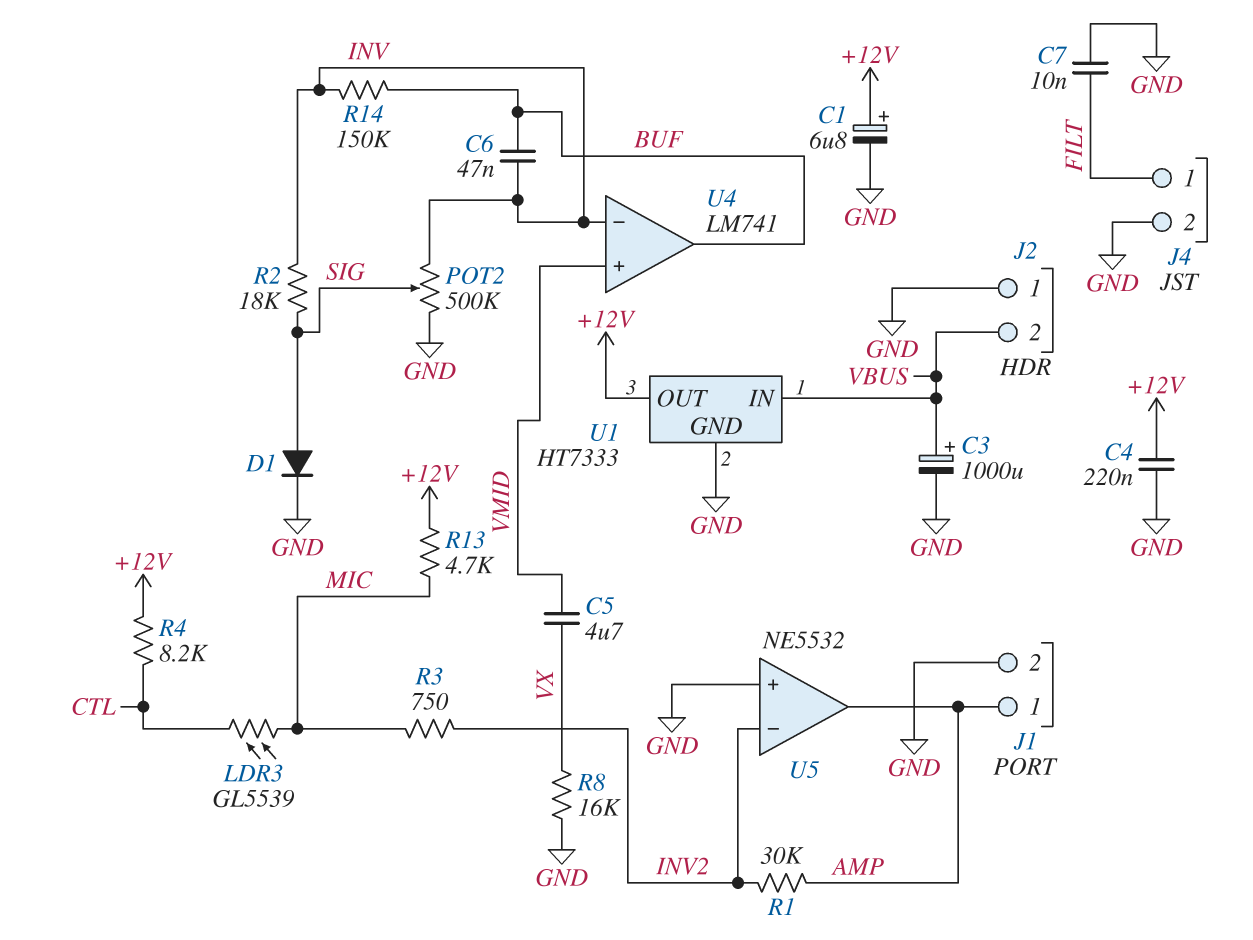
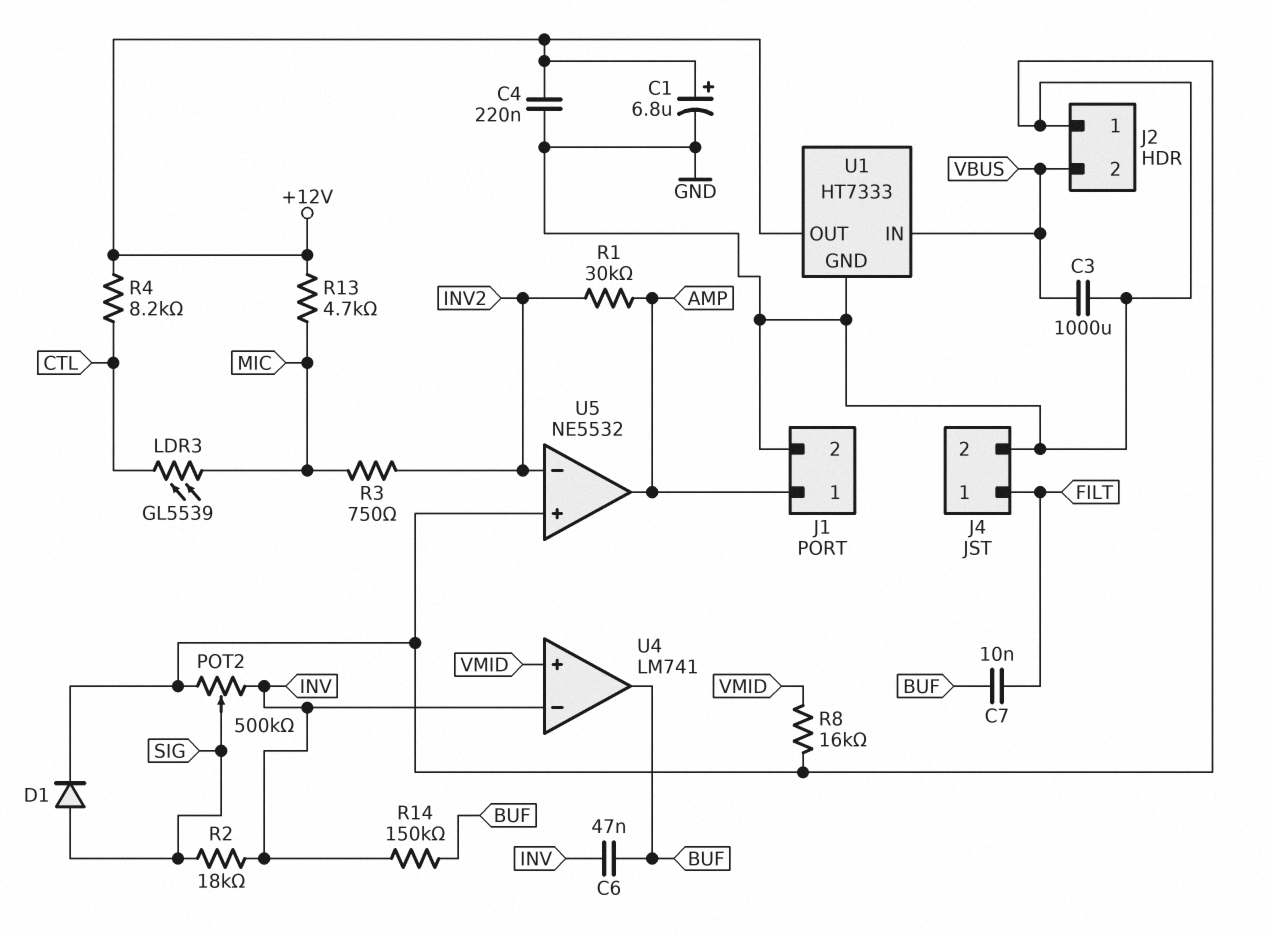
C3: 1000uF (plus VBUS, minus GND) -> 1000uF (GND, VBUS)
C5: 4.7uF (VMID, VX) -> none
C7: 10nF (FILT, GND) -> 10nF (BUF, FILT)
R8: 16k (GND, VX) -> 16k (GND, VMID)

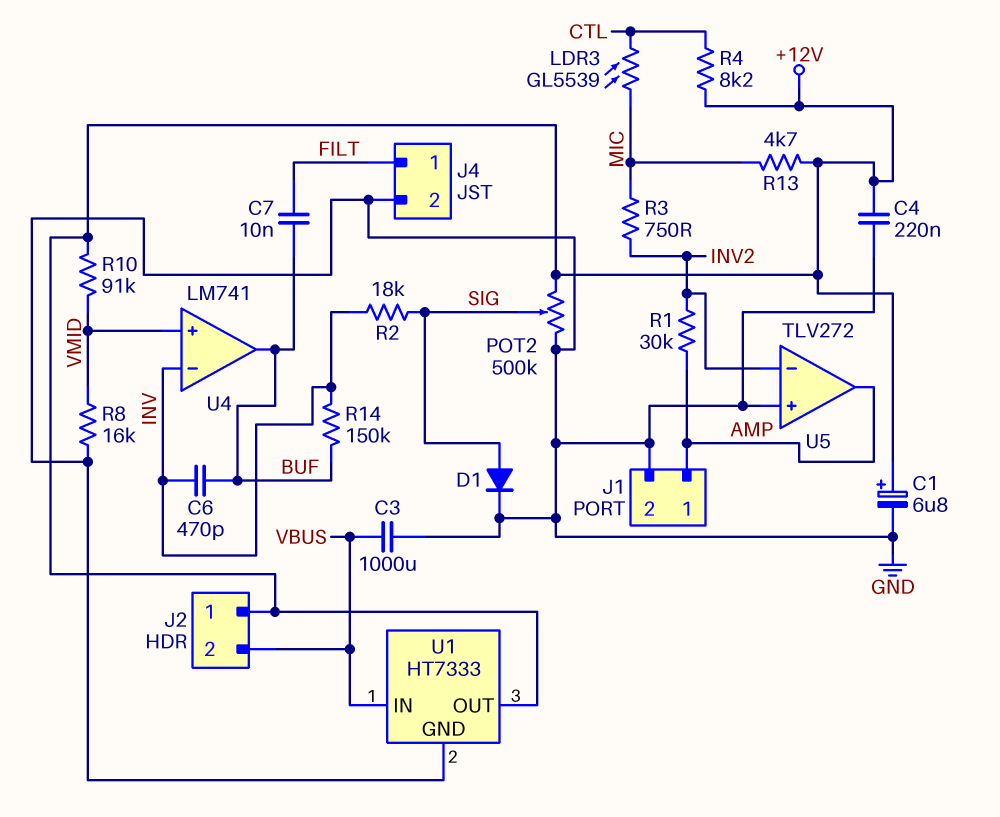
C6: 47nF (BUF, INV) -> 470pF (BUF, INV)
J2 pin 1: GND -> +12V
POT2: 500k (GND, INV, wiper SIG) -> 500k (+12V, GND, wiper SIG)
R10: none -> 91k (+12V, VMID)
U5: NE5532 -> TLV272

